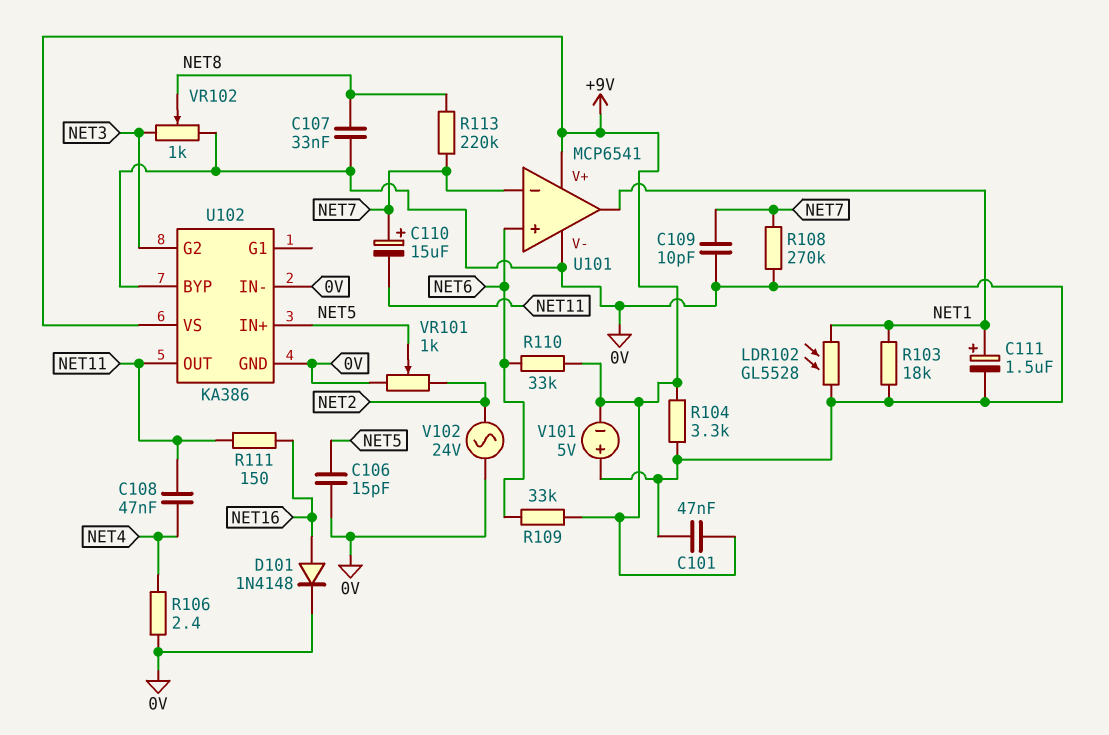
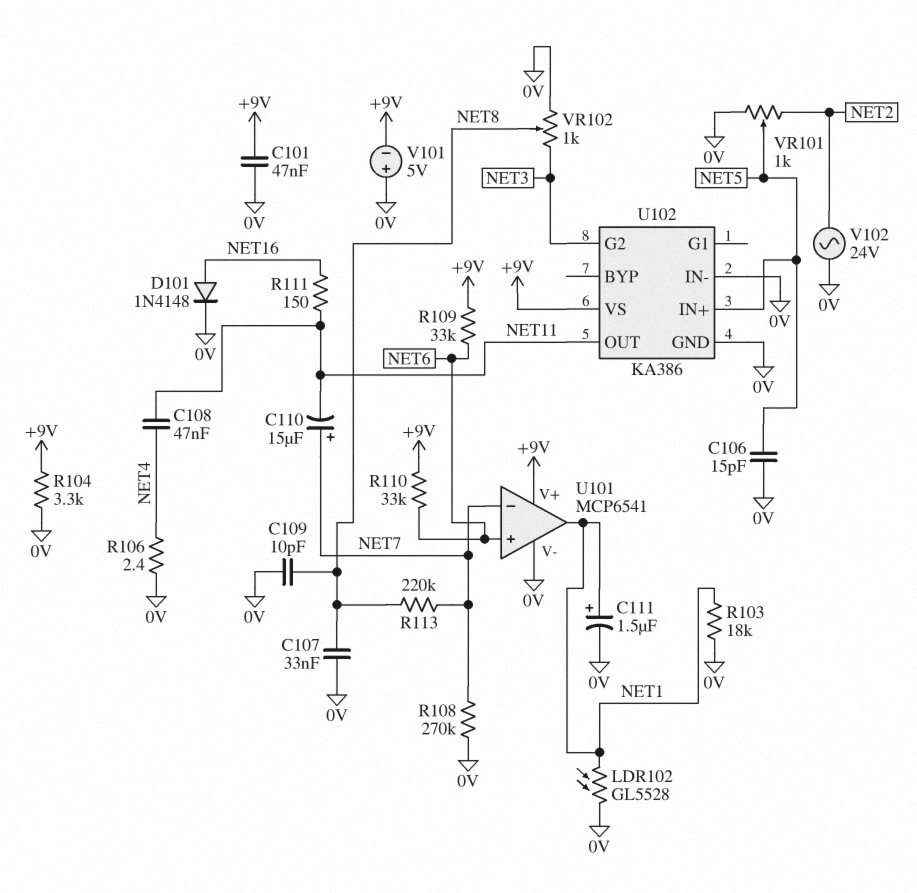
C109: 10pF (0V, NET7) -> 10pF (0V, NET8)
U102 pin BYP: 0V -> none

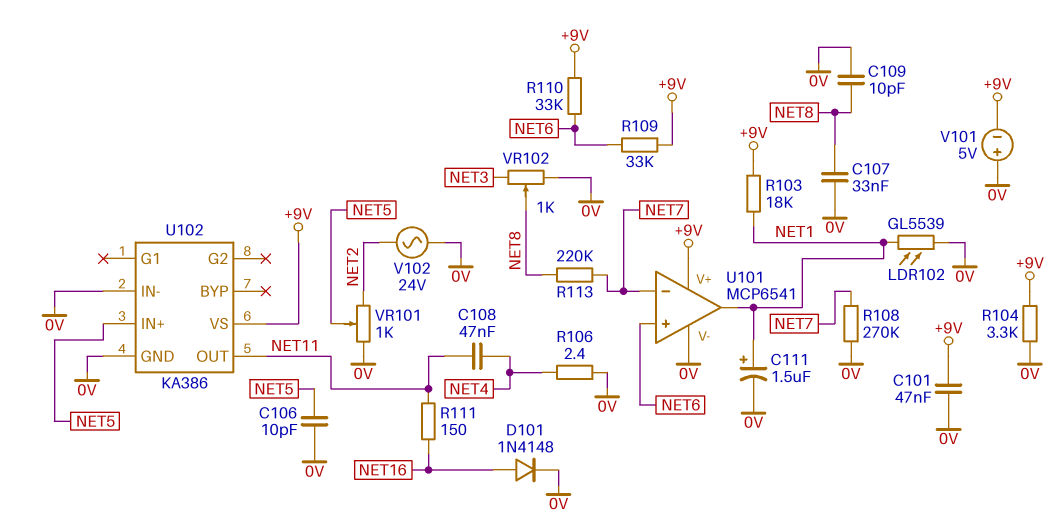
C106: 15pF (0V, NET5) -> 10pF (0V, NET5)
C110: 15uF (plus NET7, minus NET11) -> none
LDR102: GL5528 (0V, NET1) -> GL5539 (0V, NET1)
R103: 18k (0V, NET1) -> 18k (+9V, NET1)
U102 pin G2: NET3 -> none

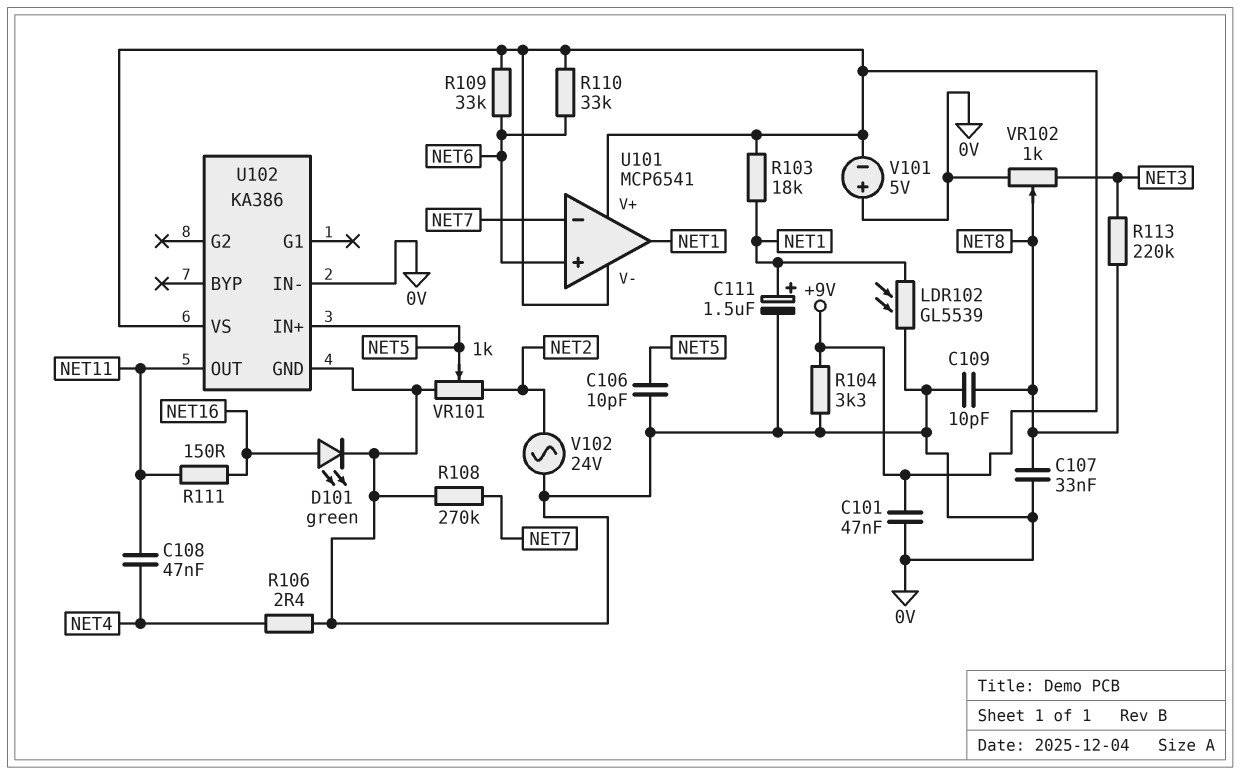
D101: diode 1N4148 (A NET16, K 0V) -> LED green (A NET16, K 0V)
R113: 220k (NET7, NET8) -> 220k (NET3, NET8)
U101 pin V-: 0V -> +9V

